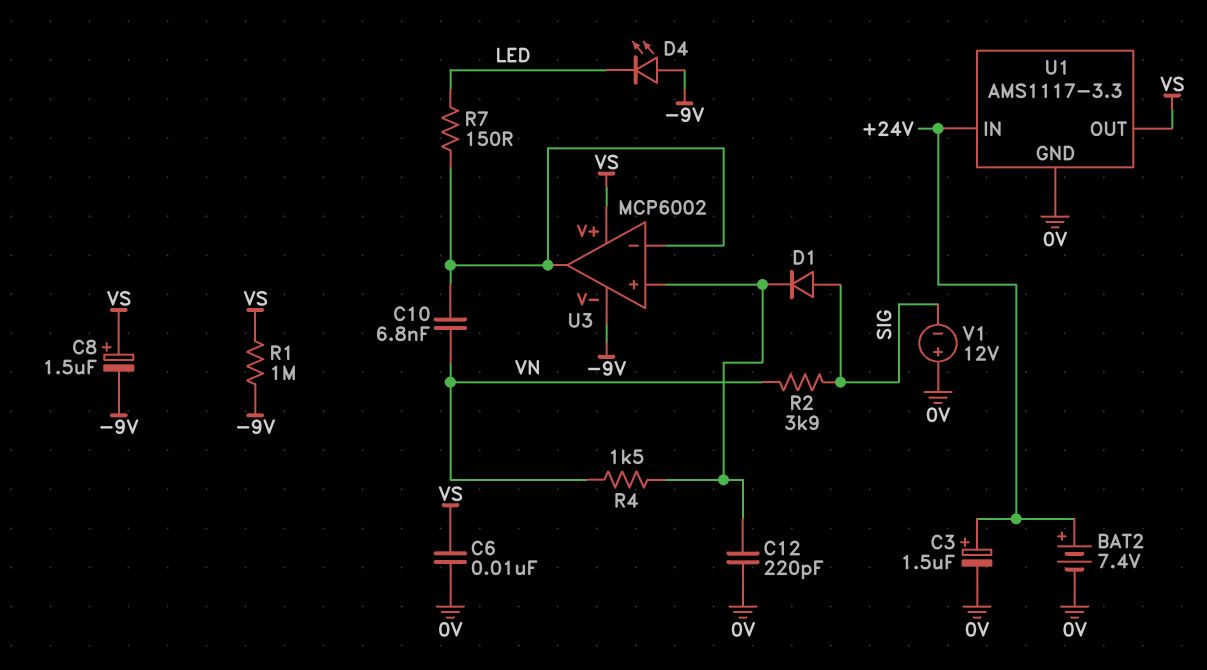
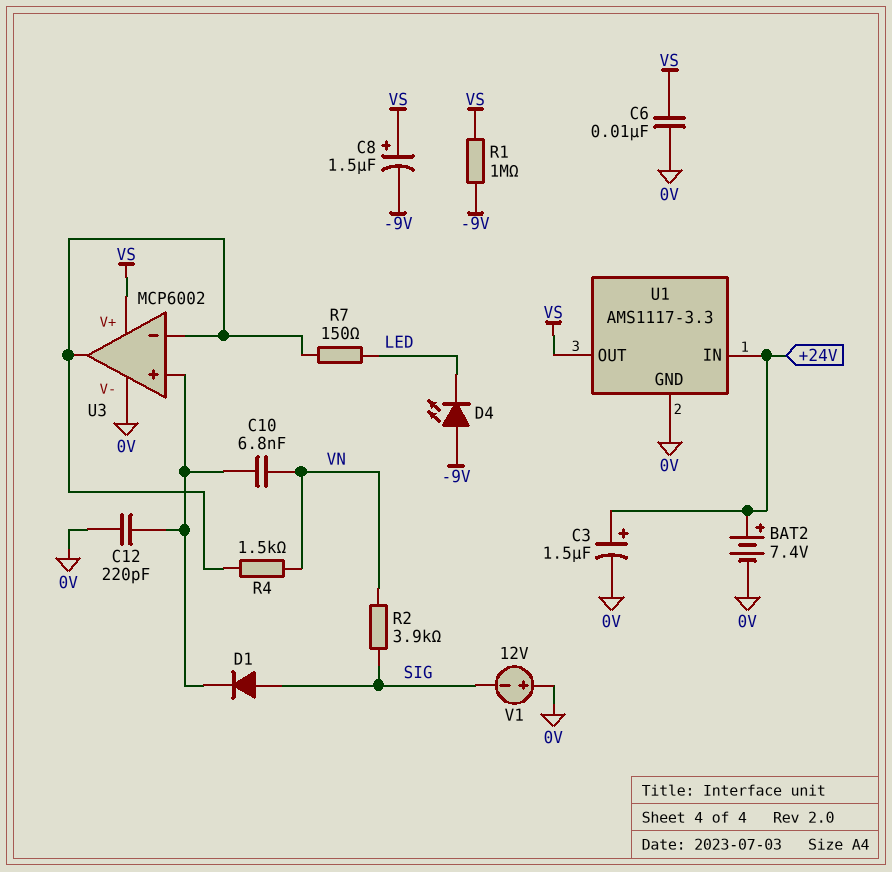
C10: 6.8nF (U3/in-, VN) -> 6.8nF (U3/in+, VN)
R4: 1.5k (U3/in+, VN) -> 1.5k (U3/in-, VN)
U3 pin V-: -9V -> 0V

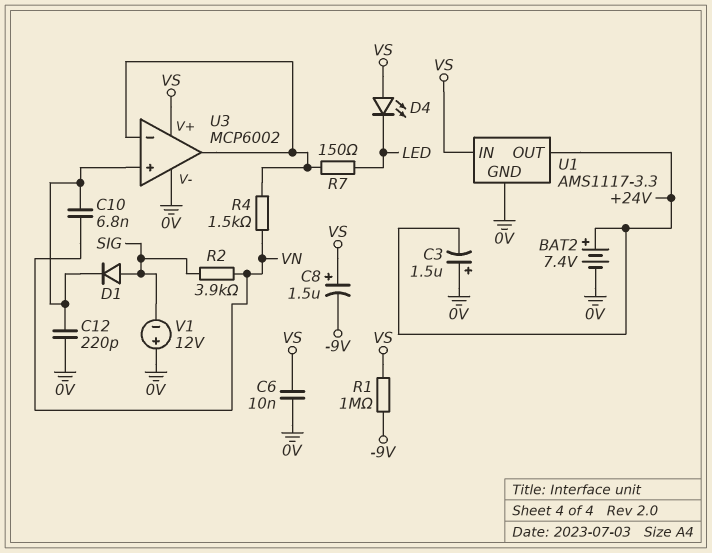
C3: 1.5uF (plus +24V, minus 0V) -> 1.5uF (plus 0V, minus +24V)
D4: LED (A -9V, K LED) -> LED (A VS, K LED)
U1 pin IN: +24V -> VS
U1 pin OUT: VS -> +24V

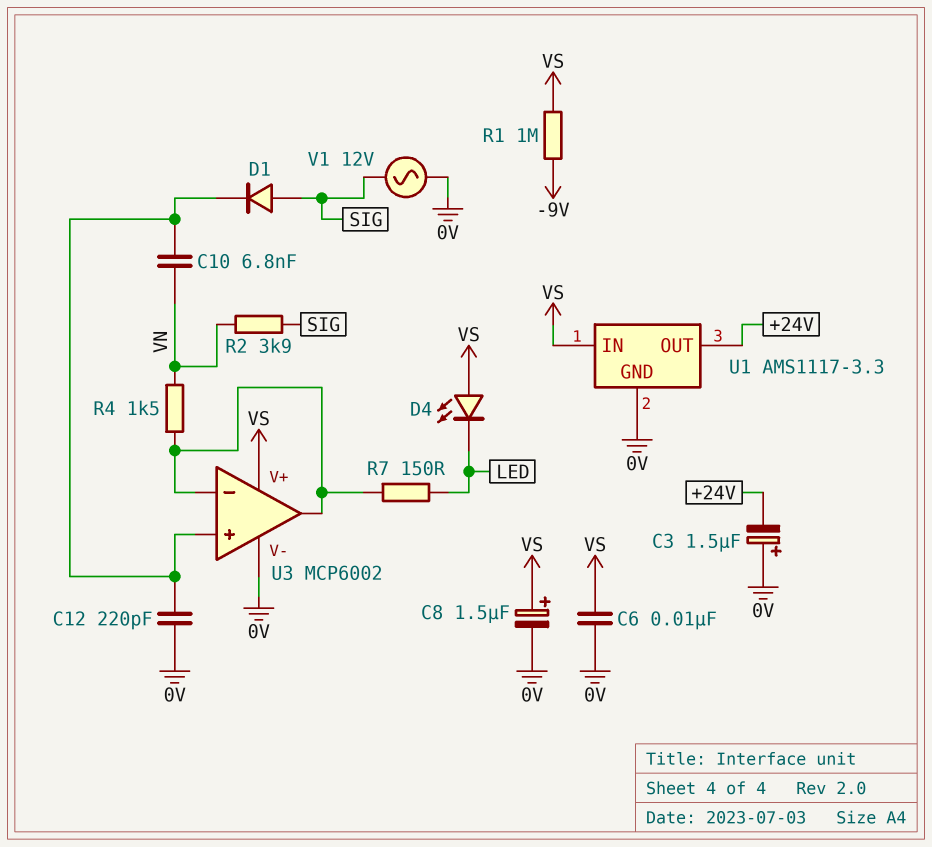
BAT2: 7.4V (plus +24V, minus 0V) -> none
C8: 1.5uF (plus VS, minus -9V) -> 1.5uF (plus VS, minus 0V)
V1: 12V (plus 0V, minus SIG) -> AC 12V (0V, SIG)

